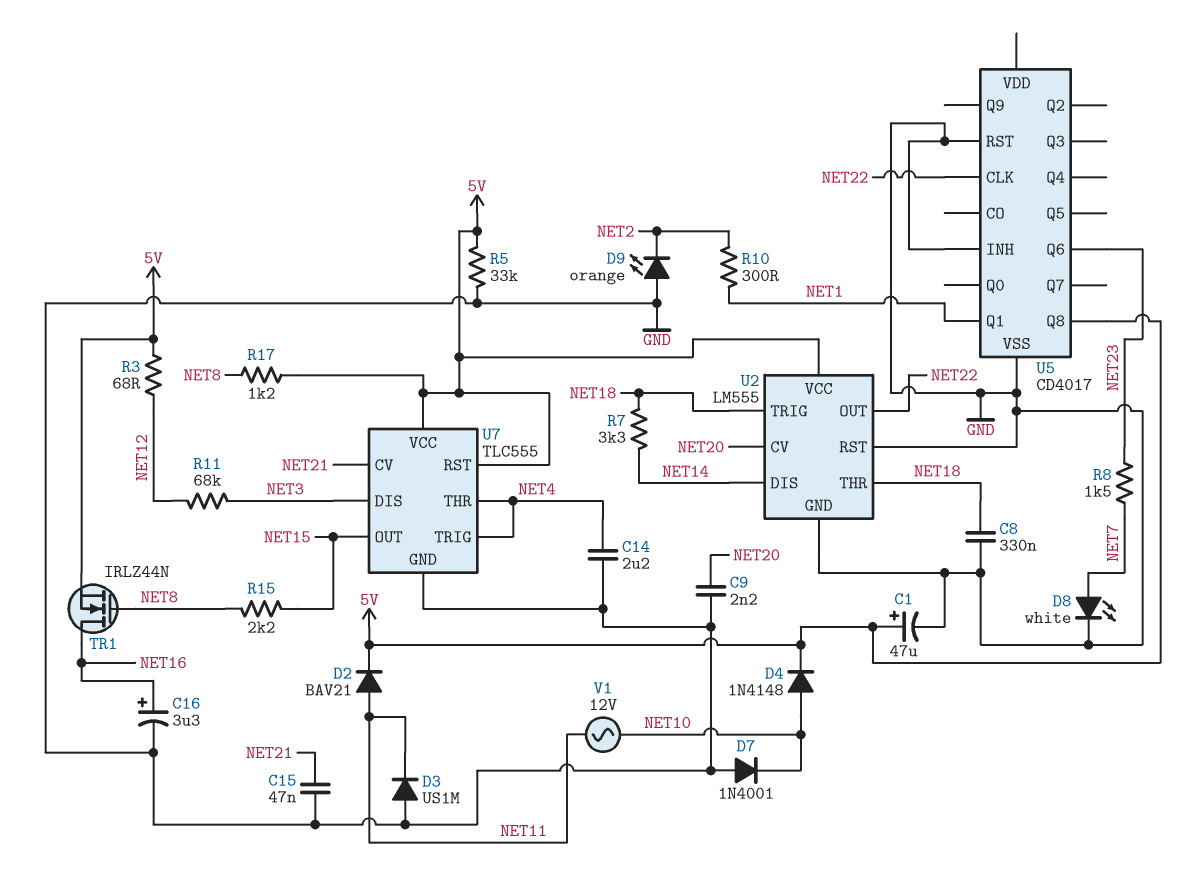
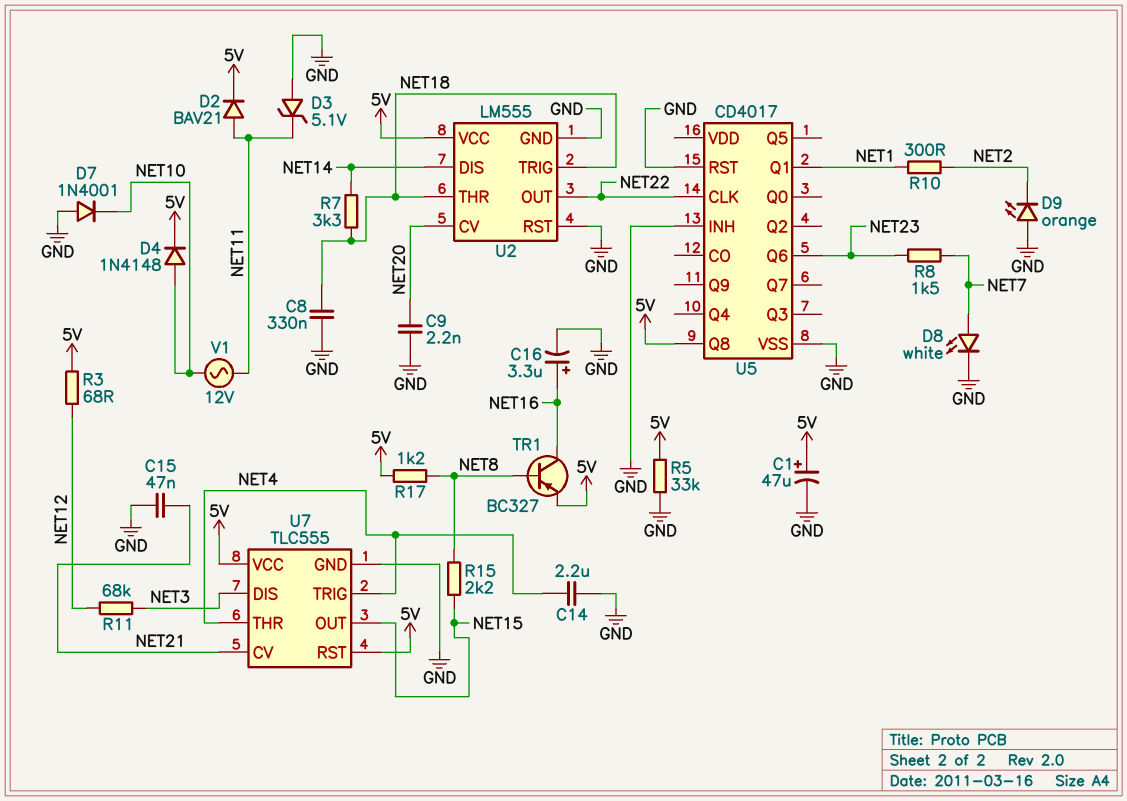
D3: diode US1M (A GND, K NET11) -> zener 5.1V (A GND, K NET11)
TR1: NMOS IRLZ44N (G NET8, D NET16, S 5V) -> PNP BC327 (B NET8, C NET16, E 5V)

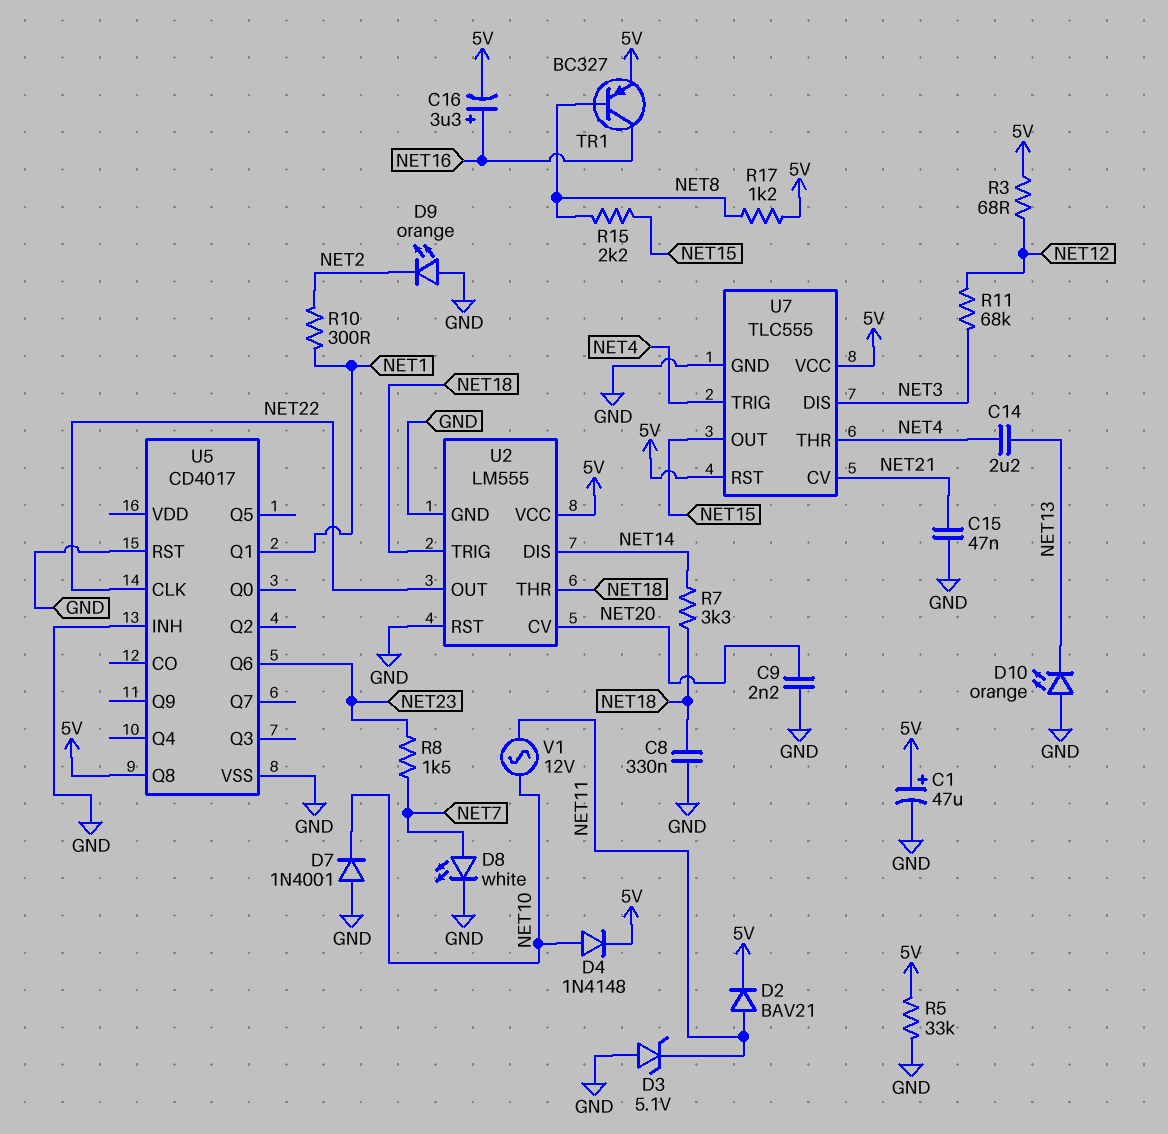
C14: 2.2uF (GND, NET4) -> 2.2uF (NET4, NET13)
C16: 3.3uF (plus NET16, minus GND) -> 3.3uF (plus NET16, minus 5V)
D10: none -> LED orange (A GND, K NET13)

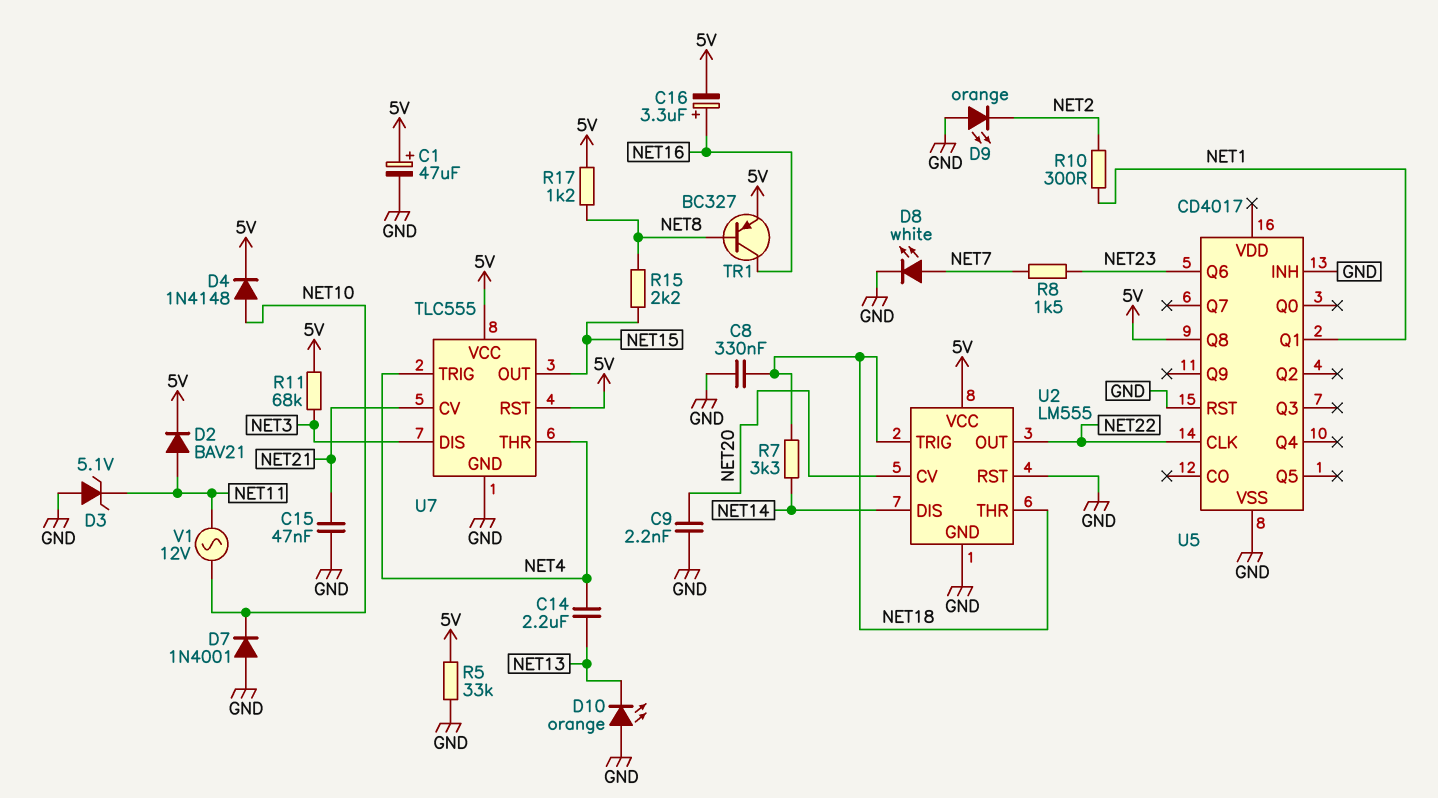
R3: 68 (5V, NET12) -> none
R11: 68k (NET3, NET12) -> 68k (5V, NET3)

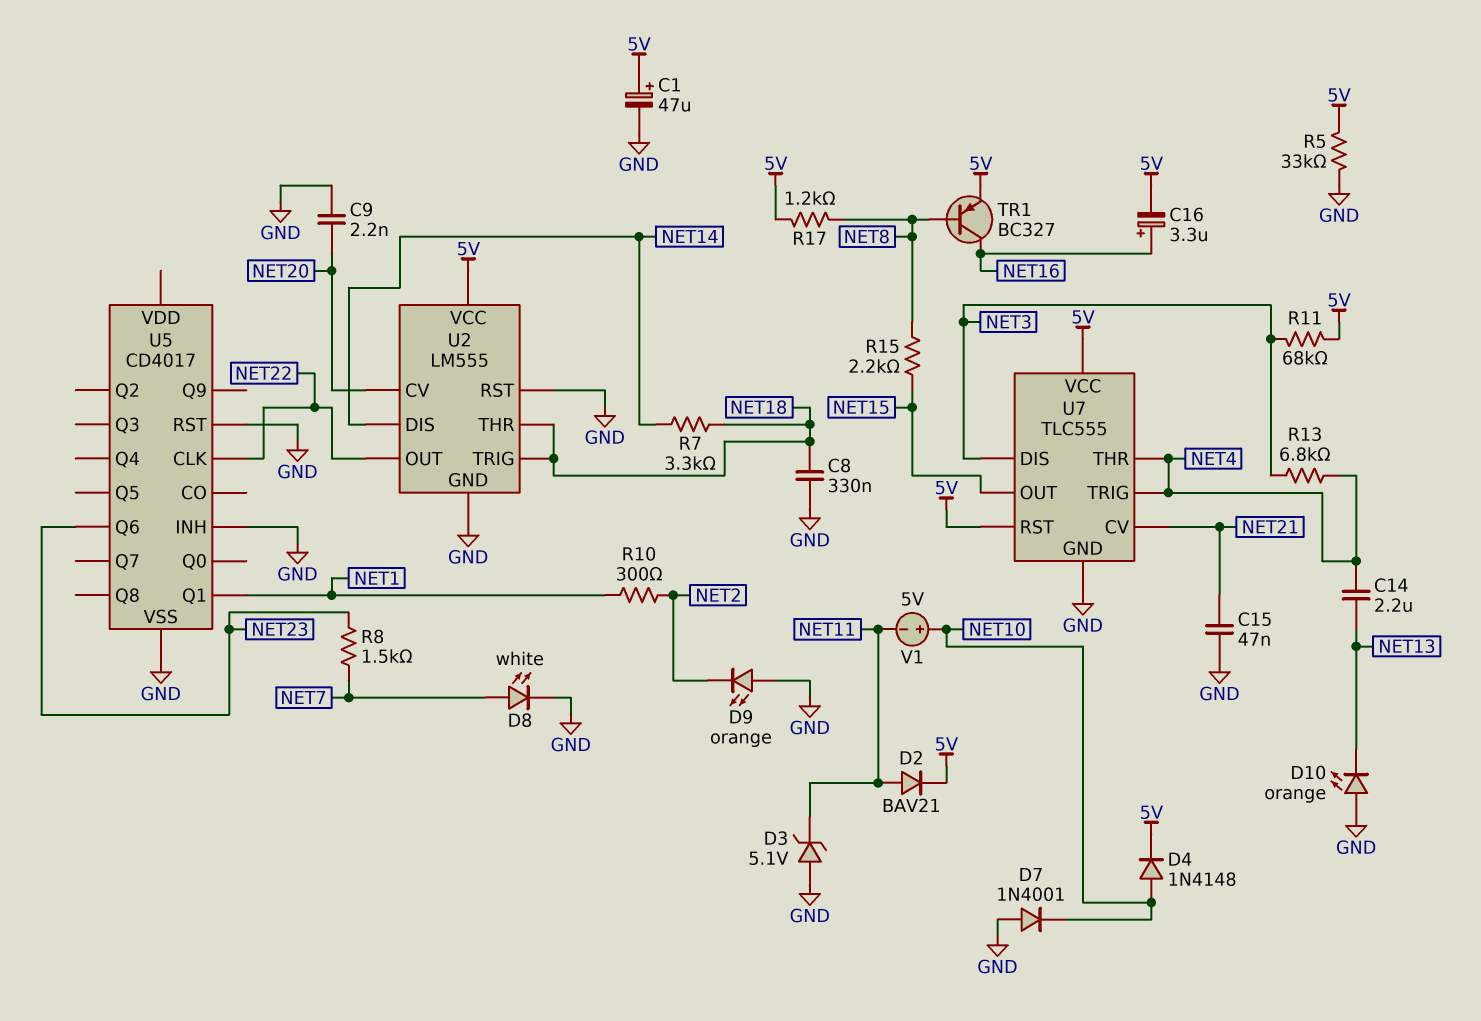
R13: none -> 6.8k (NET3, NET4)
U5 pin Q8: 5V -> none
V1: AC 12V (NET10, NET11) -> 5V (plus NET10, minus NET11)

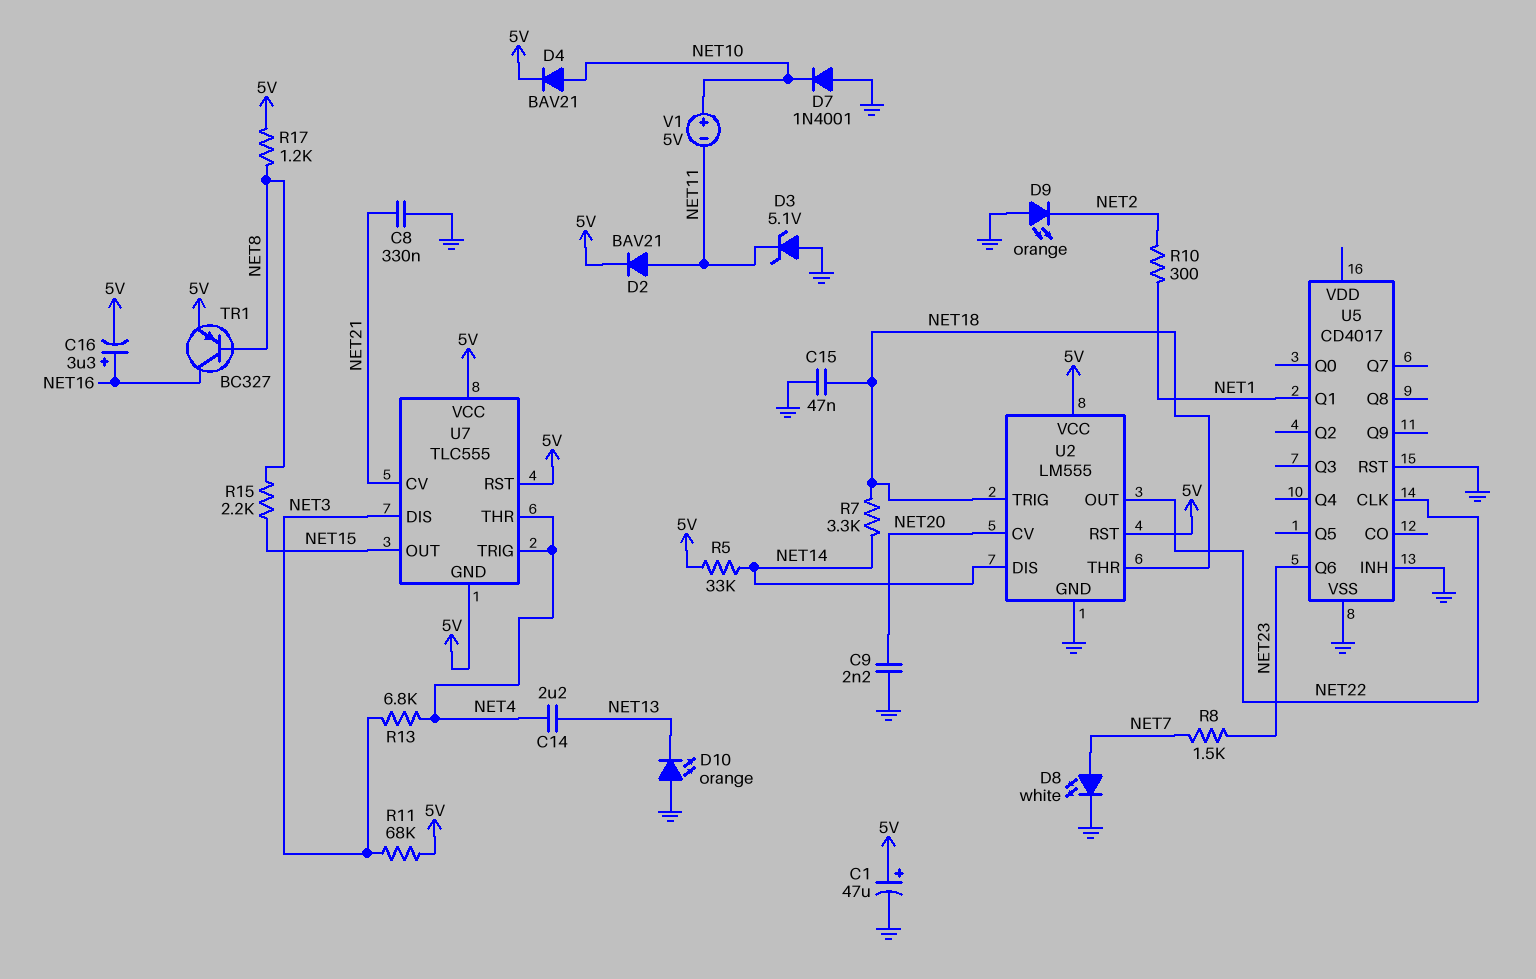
C8: 330nF (GND, NET18) -> 330nF (GND, NET21)
C15: 47nF (GND, NET21) -> 47nF (GND, NET18)
D4: diode 1N4148 (A NET10, K 5V) -> diode BAV21 (A NET10, K 5V)
R5: 33k (5V, GND) -> 33k (5V, NET14)
U2 pin RST: GND -> 5V
U7 pin GND: GND -> 5V

